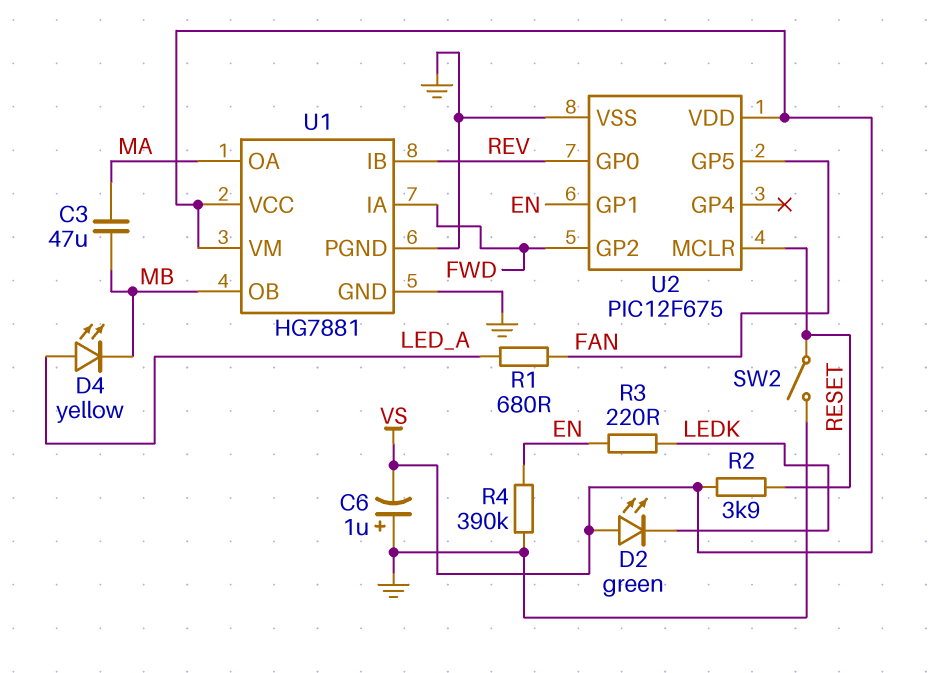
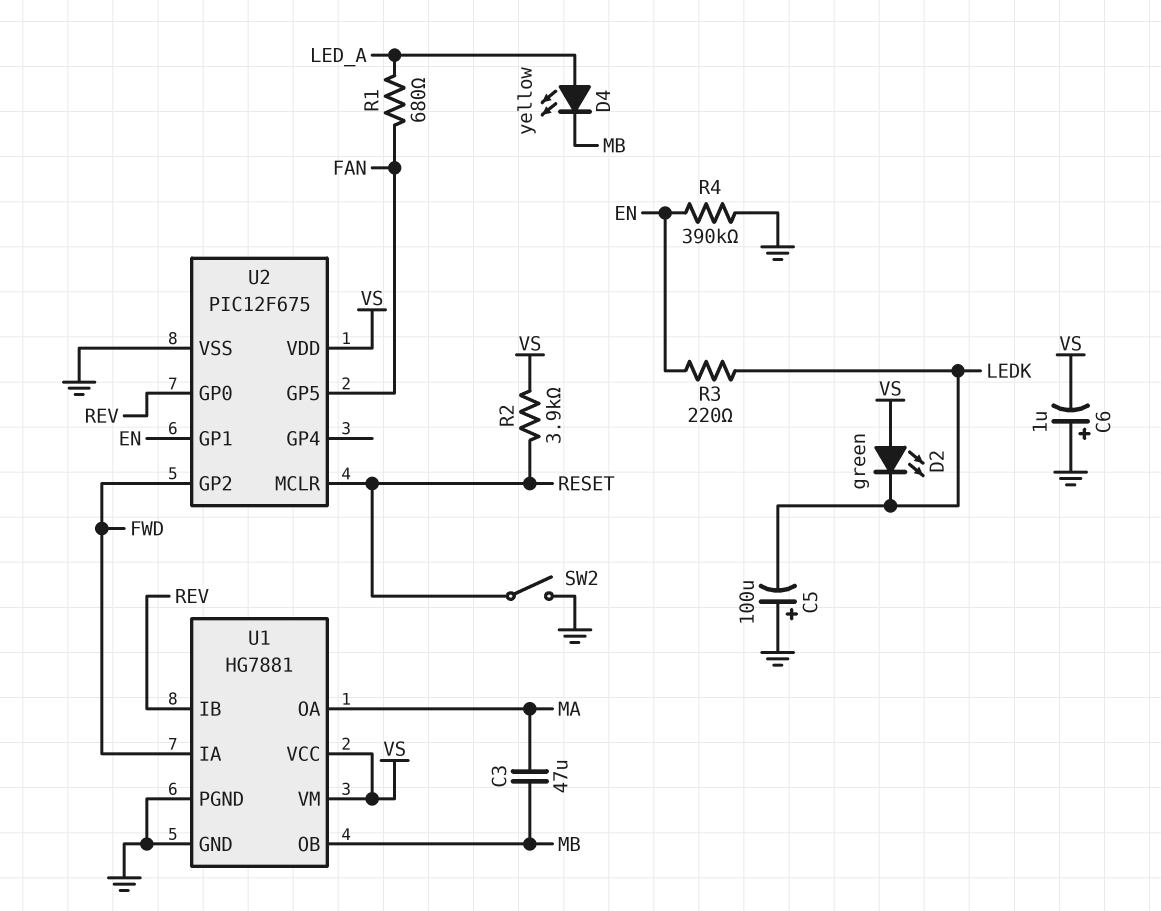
C5: none -> 100uF (plus GND, minus LEDK)

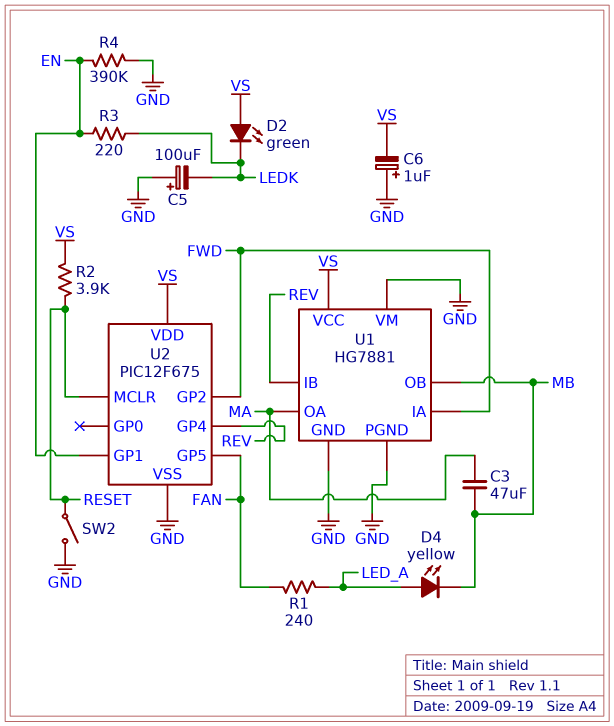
R1: 680 (FAN, LED_A) -> 240 (FAN, LED_A)
U1 pin VM: VS -> GND
U2 pin GP0: REV -> none
U2 pin GP4: none -> REV

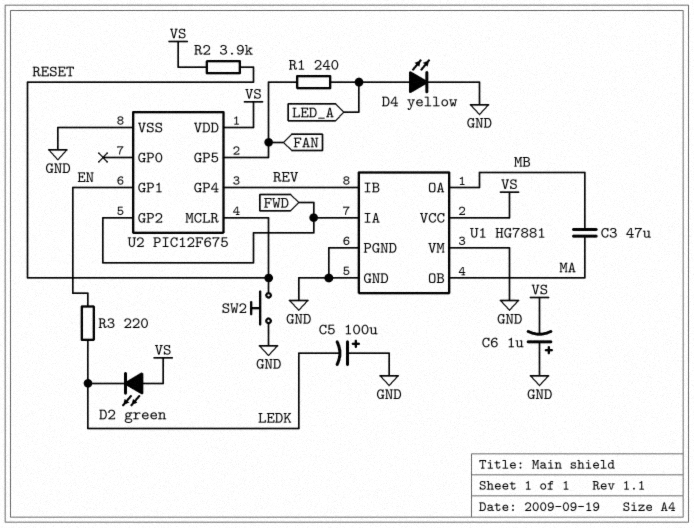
D4: LED yellow (A LED_A, K MB) -> LED yellow (A LED_A, K GND)
R4: 390k (EN, GND) -> none
SW2: switch (GND, RESET) -> button (GND, RESET)
U1 pin OA: MA -> MB
U1 pin OB: MB -> MA

